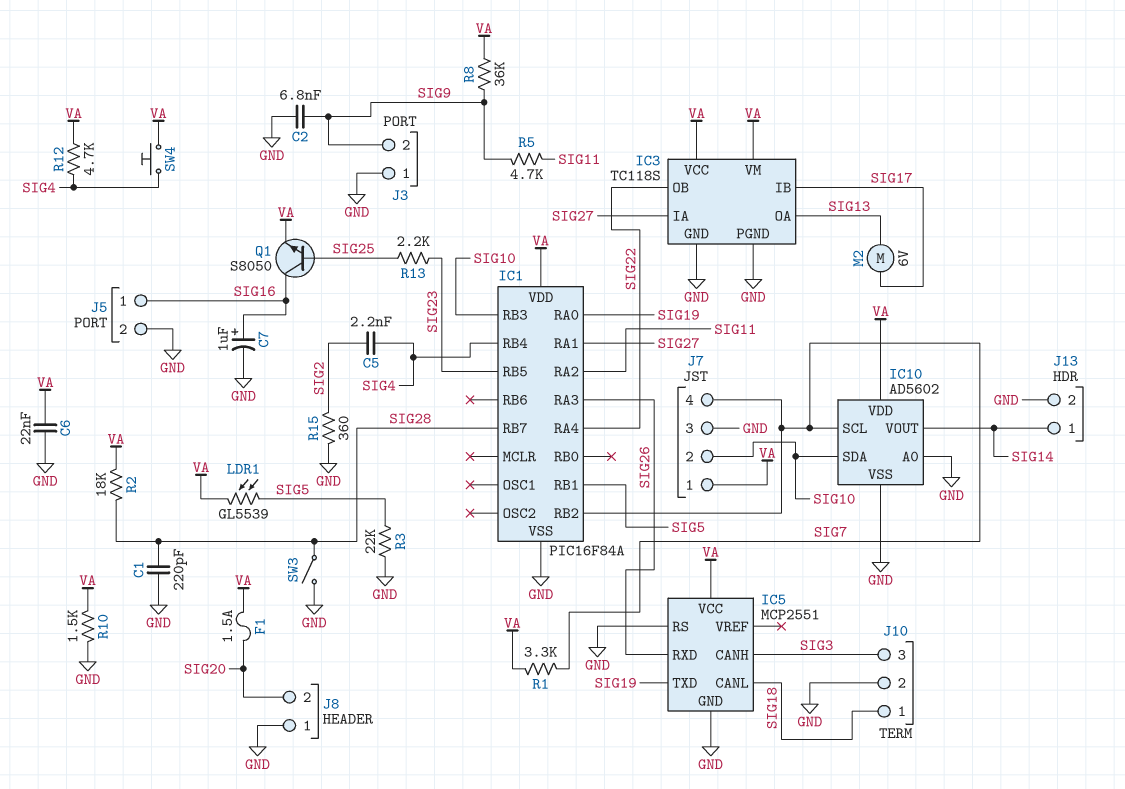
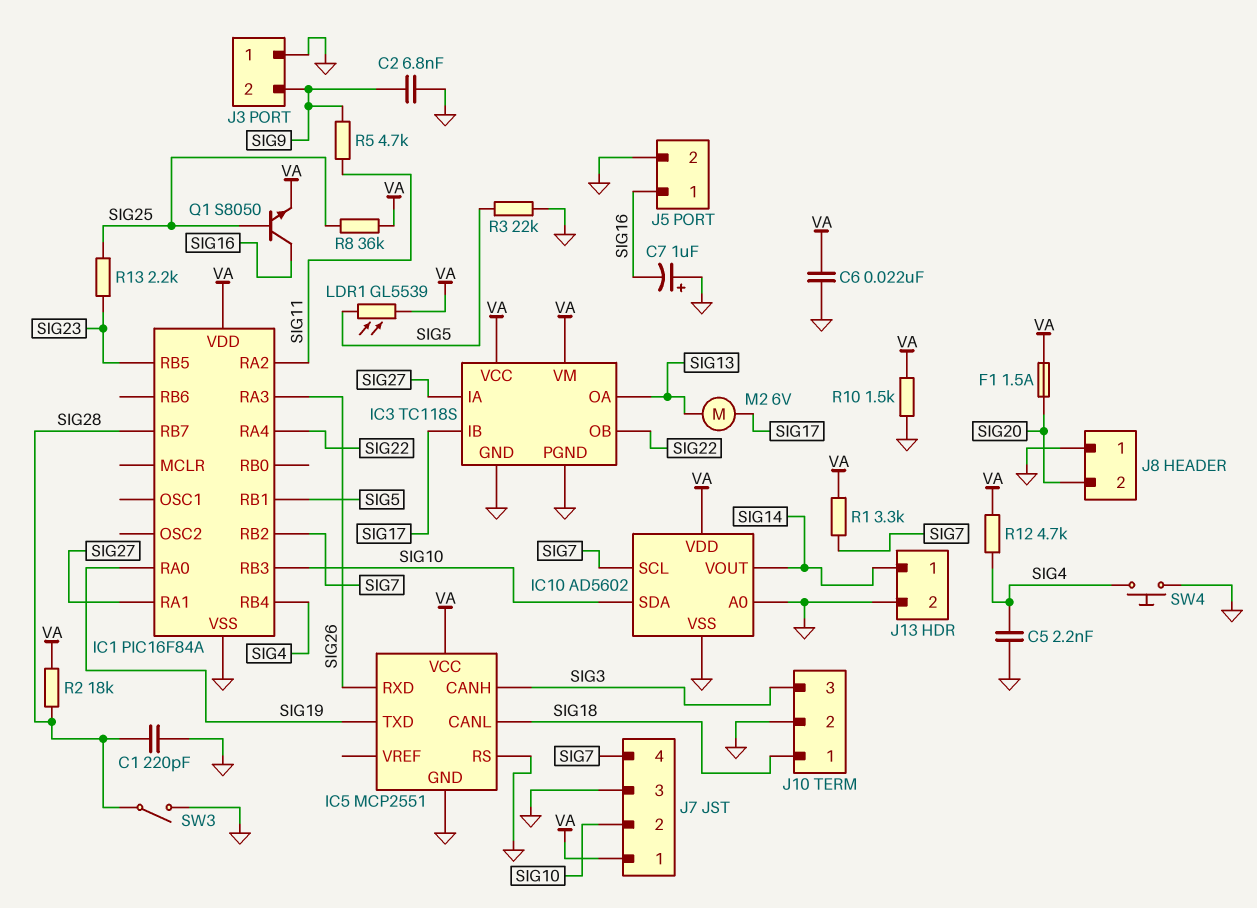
C5: 2.2nF (SIG2, SIG4) -> 2.2nF (GND, SIG4)
C7: 1uF (plus SIG16, minus GND) -> 1uF (plus GND, minus SIG16)
R8: 36k (SIG9, VA) -> 36k (SIG25, VA)
R15: 360 (GND, SIG2) -> none
SW4: button (SIG4, VA) -> button (GND, SIG4)

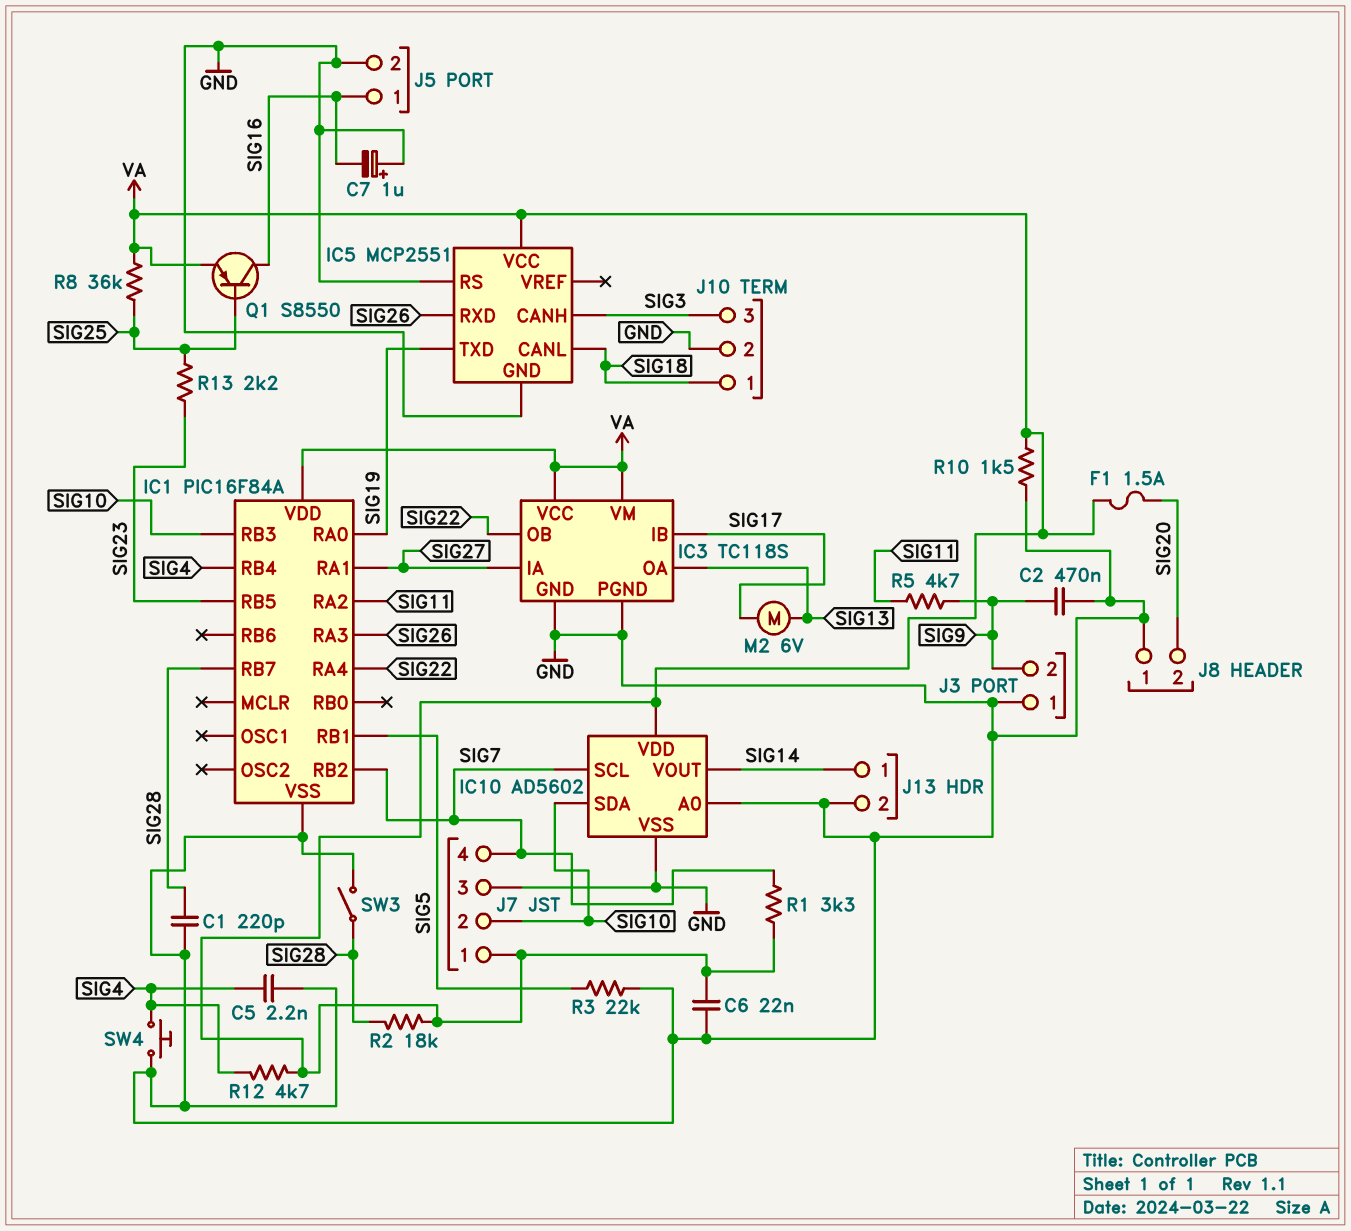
C2: 6.8nF (GND, SIG9) -> 470nF (GND, SIG9)
LDR1: GL5539 (SIG5, VA) -> none
Q1: NPN S8050 (B SIG25, C SIG16, E VA) -> PNP S8550 (B SIG25, C SIG16, E VA)

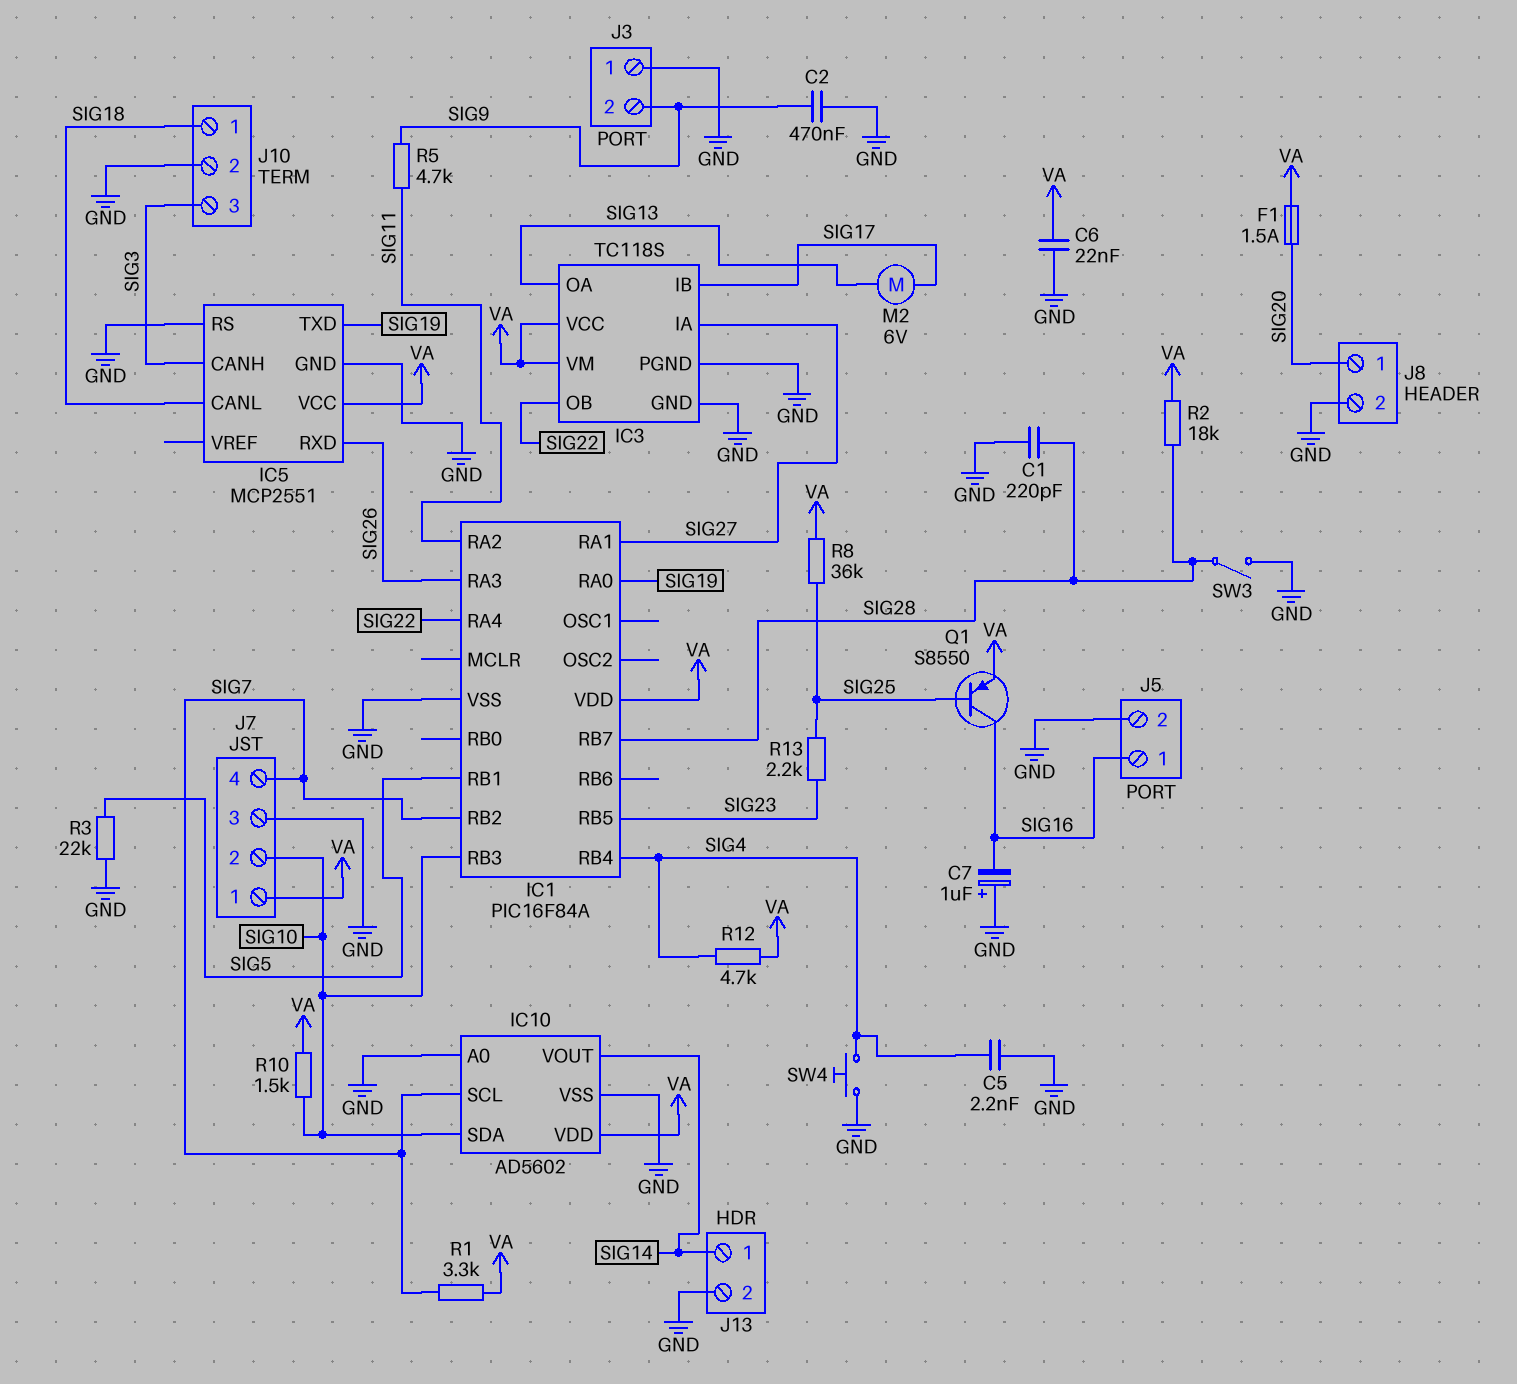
J8 pin 1: GND -> SIG20
J8 pin 2: SIG20 -> GND
R10: 1.5k (GND, VA) -> 1.5k (SIG10, VA)

